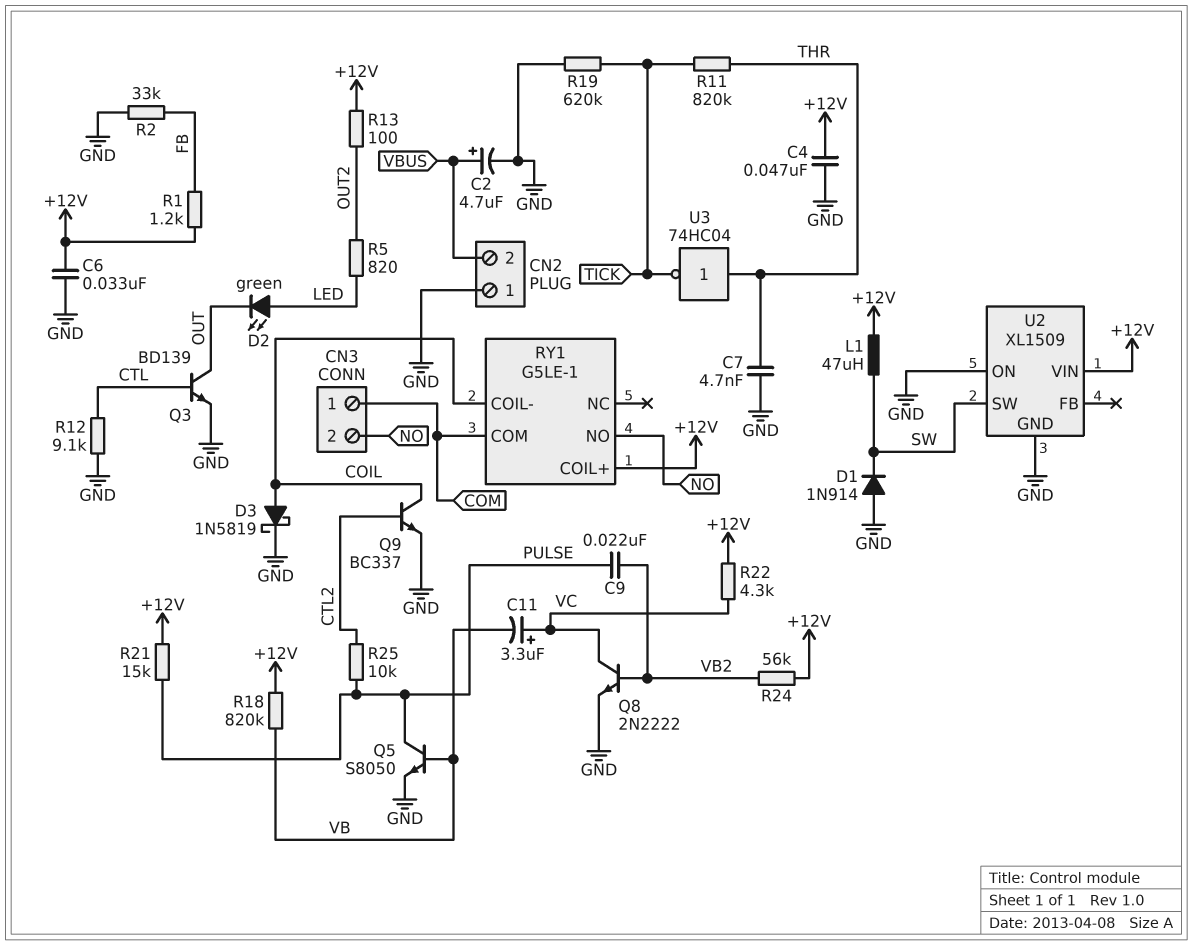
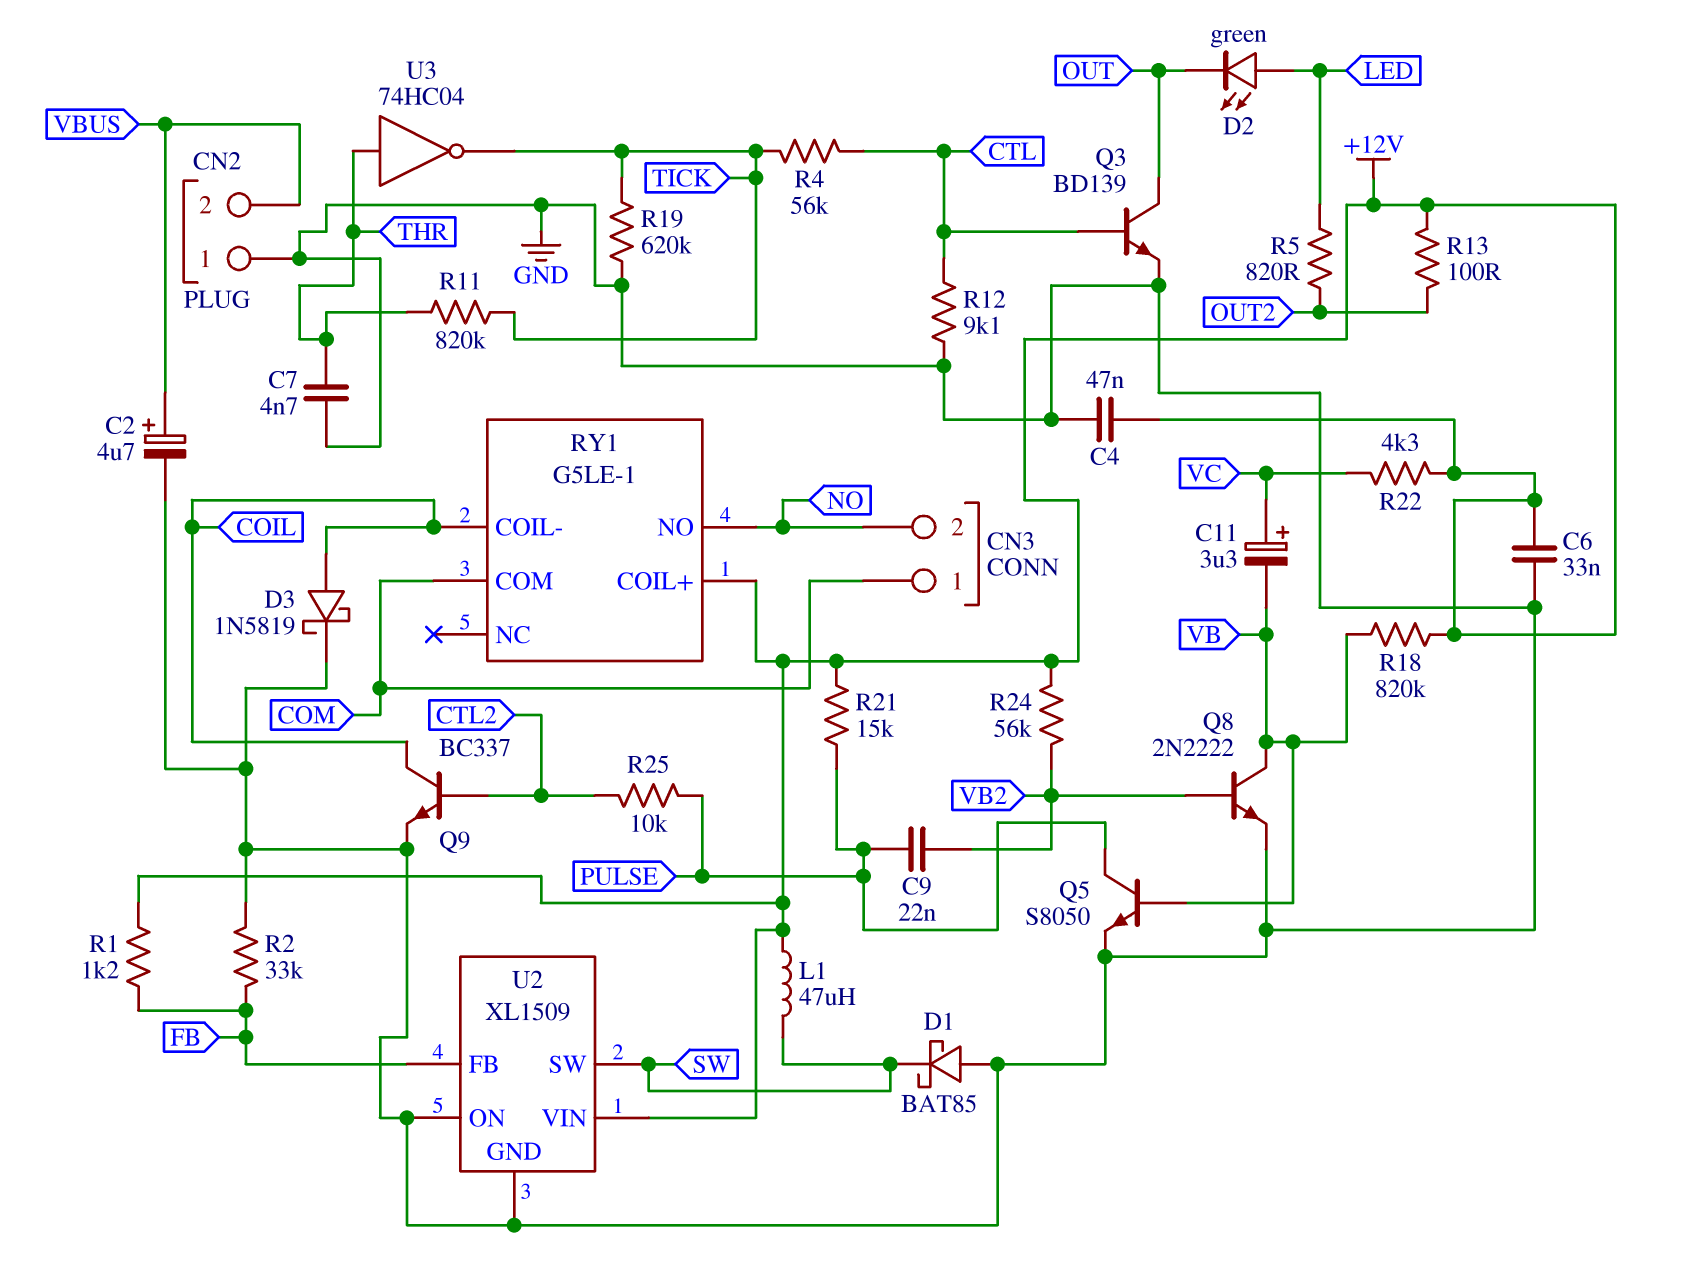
D1: diode 1N914 (A GND, K SW) -> schottky BAT85 (A GND, K SW)
Q8: NPN 2N2222 (B VB2, C VC, E GND) -> NPN 2N2222 (B VB2, C VB, E GND)
R4: none -> 56k (CTL, TICK)
U2 pin FB: none -> FB

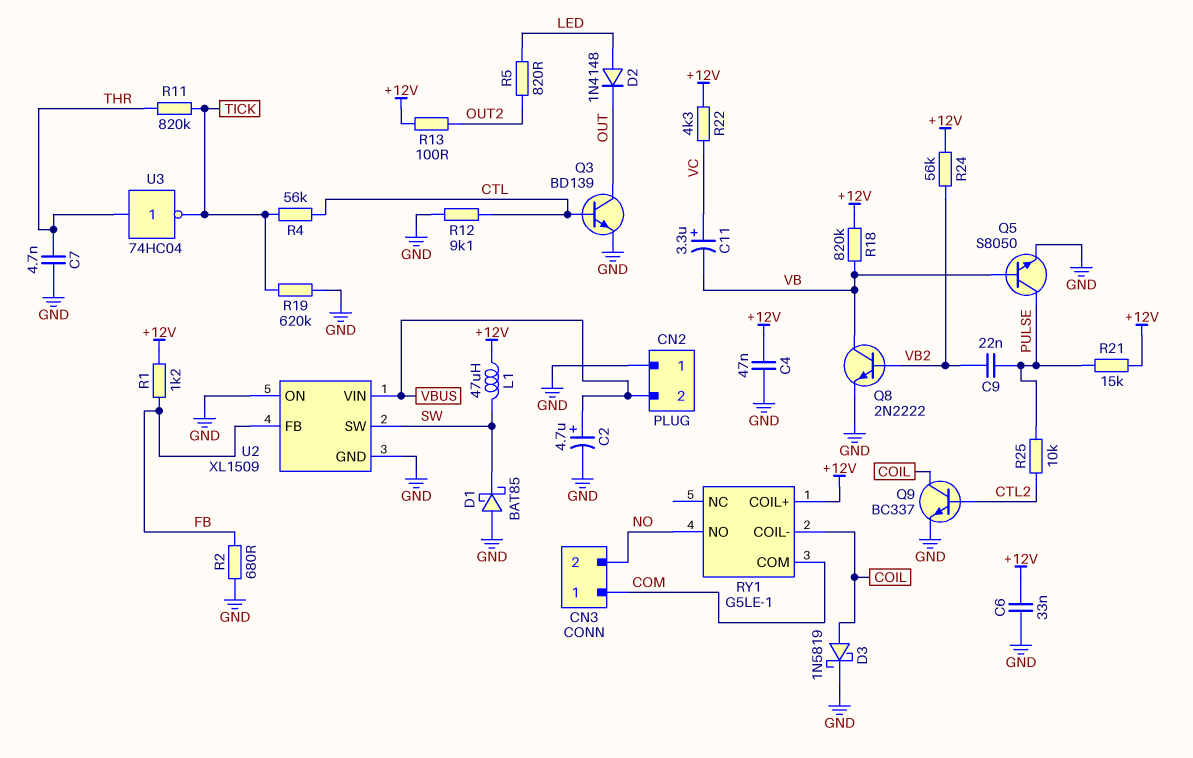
D2: LED green (A LED, K OUT) -> diode 1N4148 (A LED, K OUT)
R2: 33k (FB, GND) -> 680 (FB, GND)
U2 pin VIN: +12V -> VBUS

